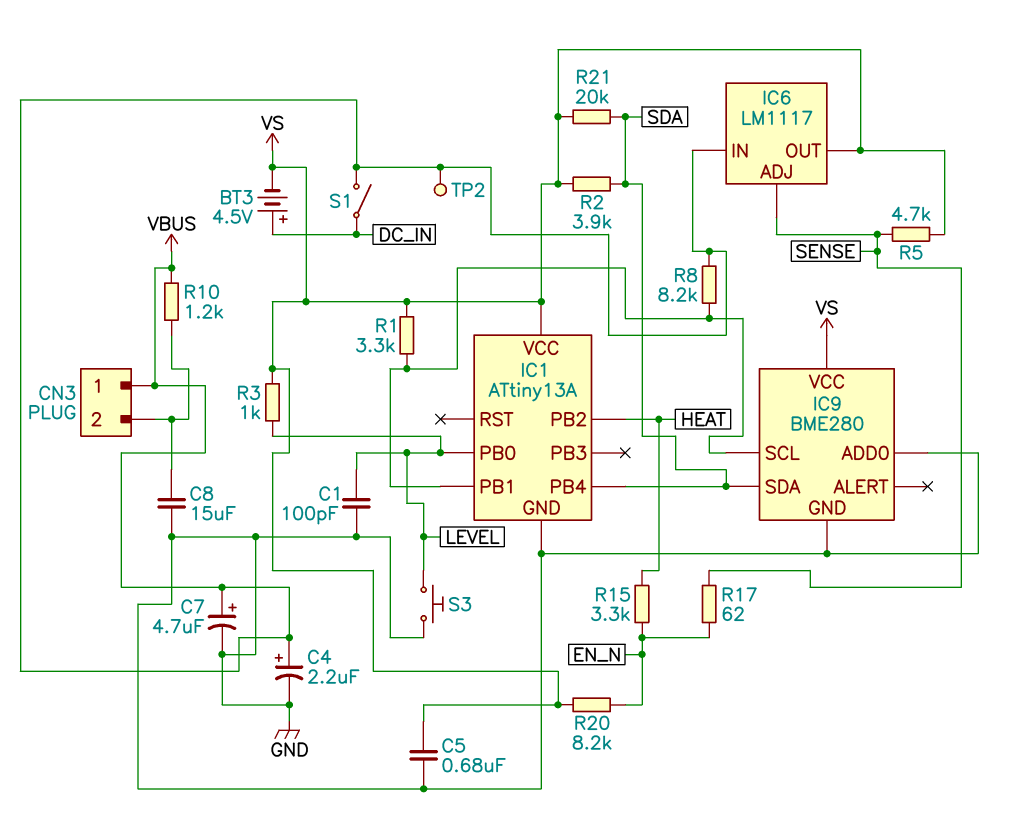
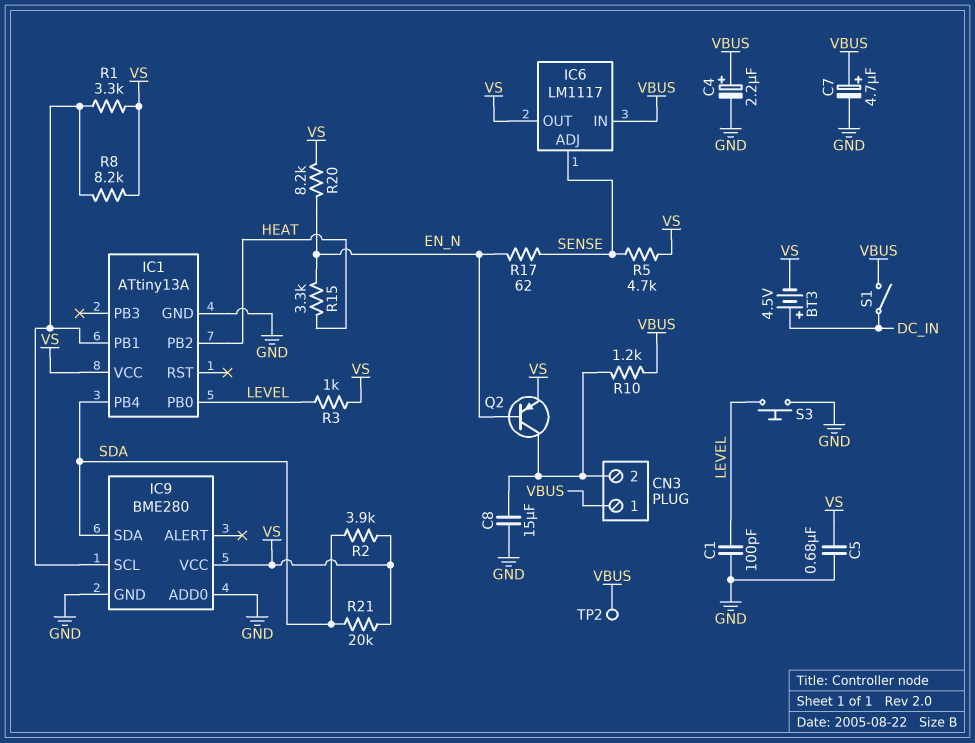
Q2: none -> PNP (B EN_N, C CN3/2, E VS)
R8: 8.2k (IC1/PB1, VBUS) -> 8.2k (IC1/PB1, VS)

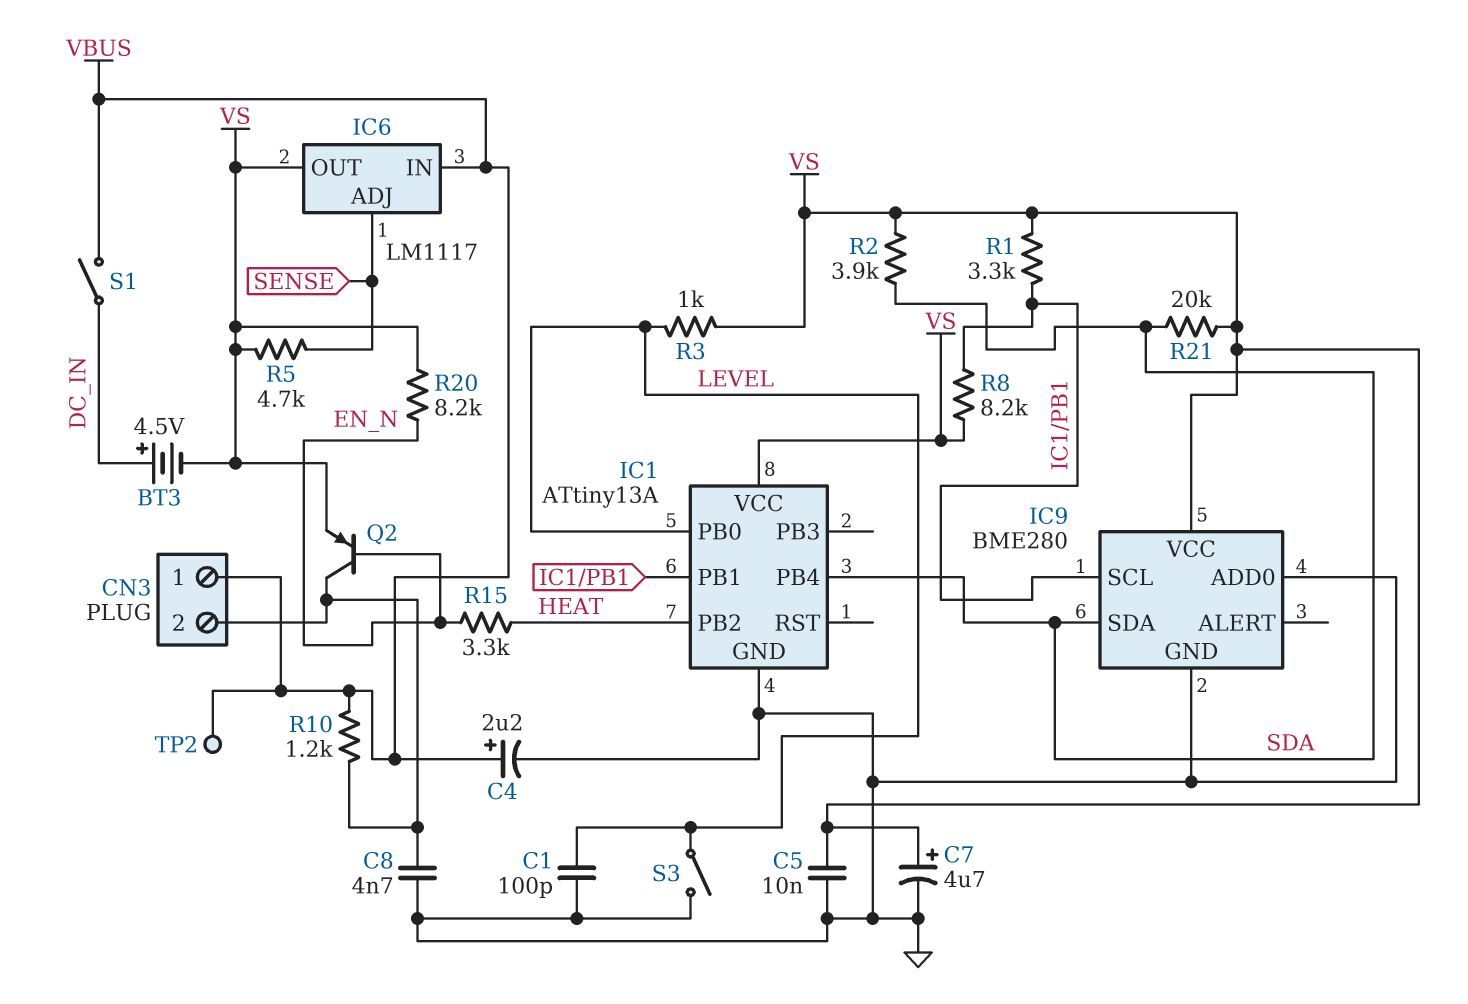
C5: 680nF (GND, VS) -> 10nF (GND, VS)
C7: 4.7uF (plus VBUS, minus GND) -> 4.7uF (plus VS, minus GND)
C8: 15uF (CN3/2, GND) -> 4.7nF (CN3/2, GND)
R17: 62 (EN_N, SENSE) -> none
S3: button (GND, LEVEL) -> switch (GND, LEVEL)

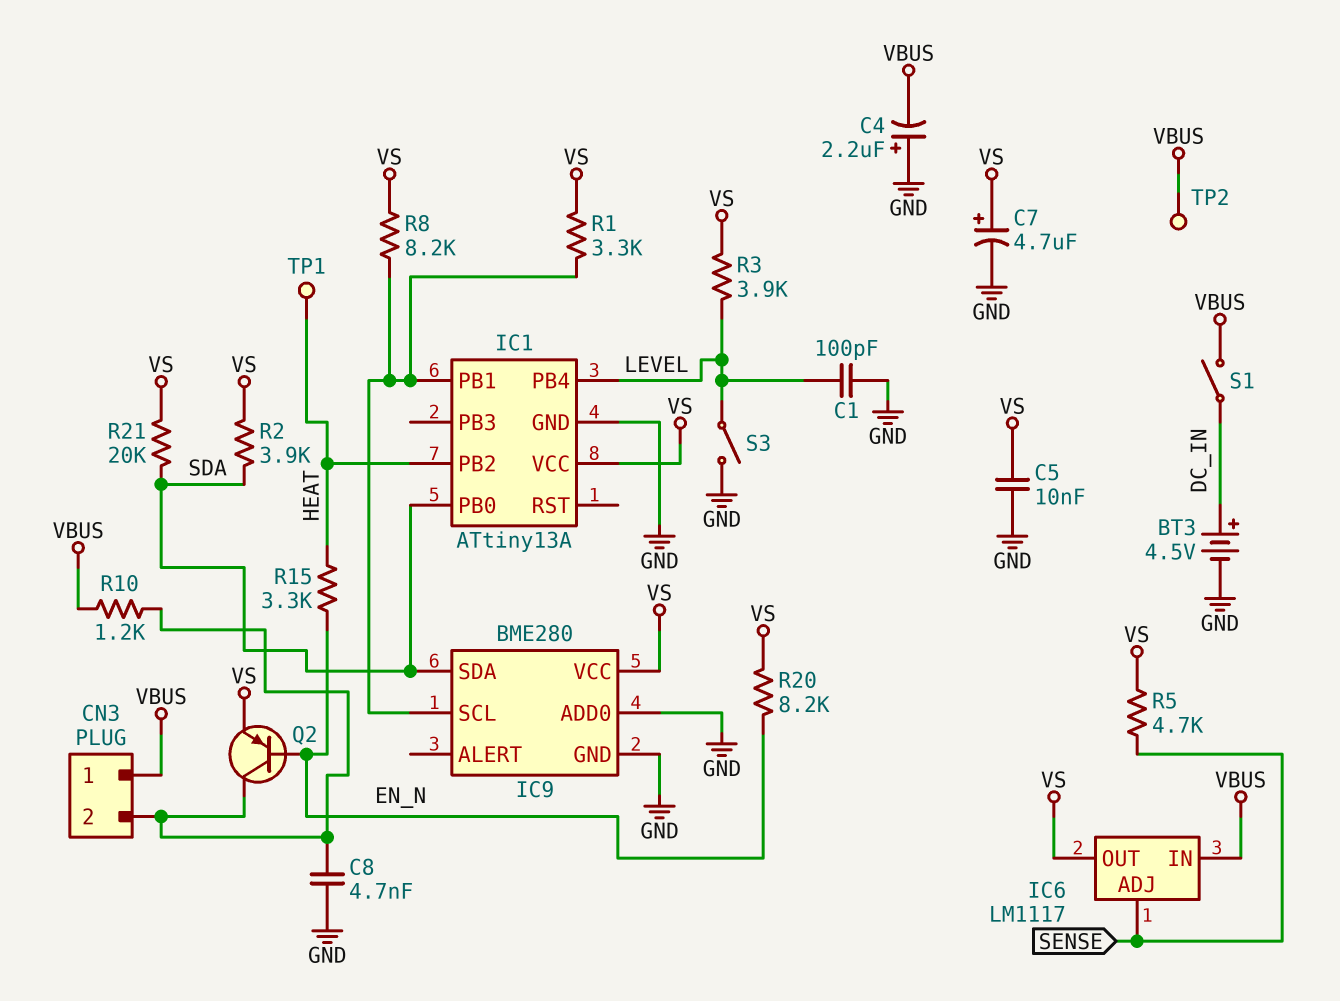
BT3: 4.5V (plus DC_IN, minus VS) -> 4.5V (plus DC_IN, minus GND)
C4: 2.2uF (plus VBUS, minus GND) -> 2.2uF (plus GND, minus VBUS)
IC1 pin PB0: LEVEL -> SDA
IC1 pin PB4: SDA -> LEVEL
R3: 1k (LEVEL, VS) -> 3.9k (LEVEL, VS)
TP1: none -> test point (HEAT)

